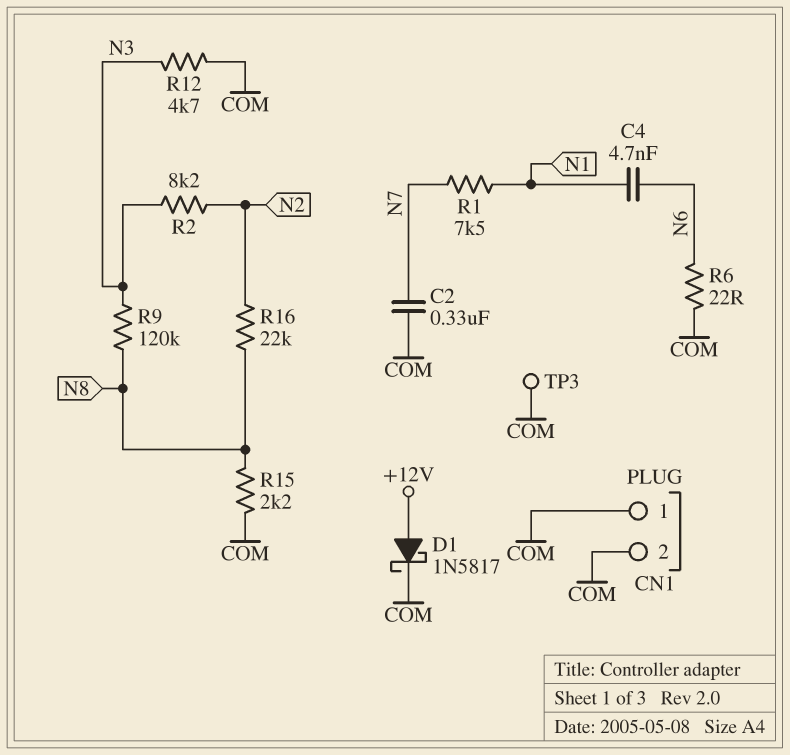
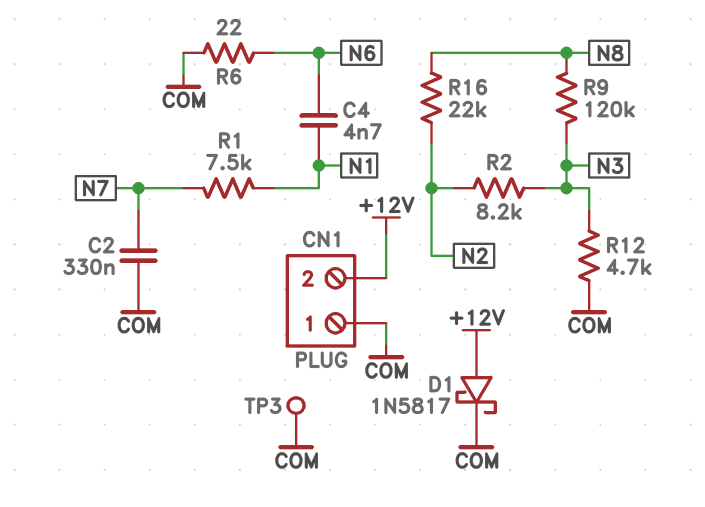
CN1 pin 2: COM -> +12V
R15: 2.2k (COM, N8) -> none

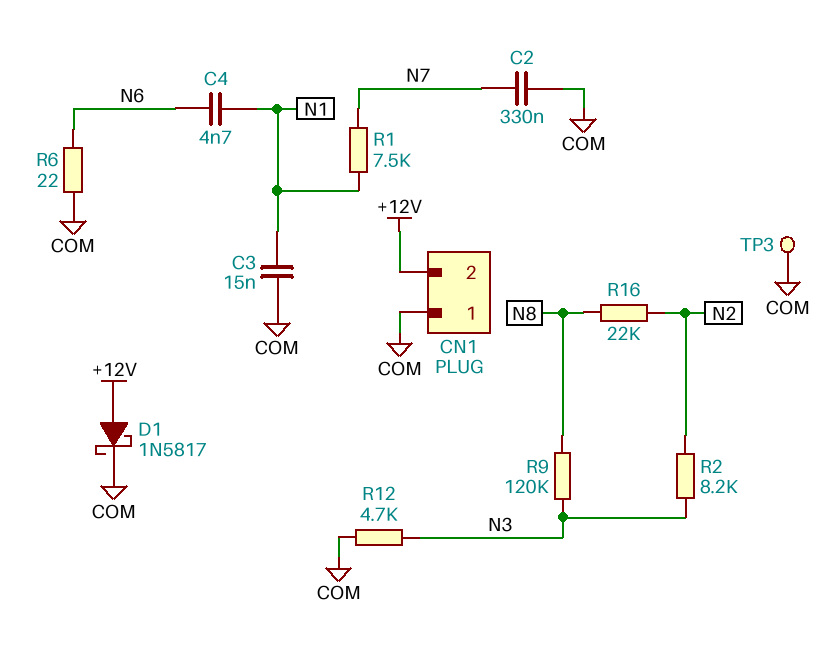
C3: none -> 15nF (COM, N1)

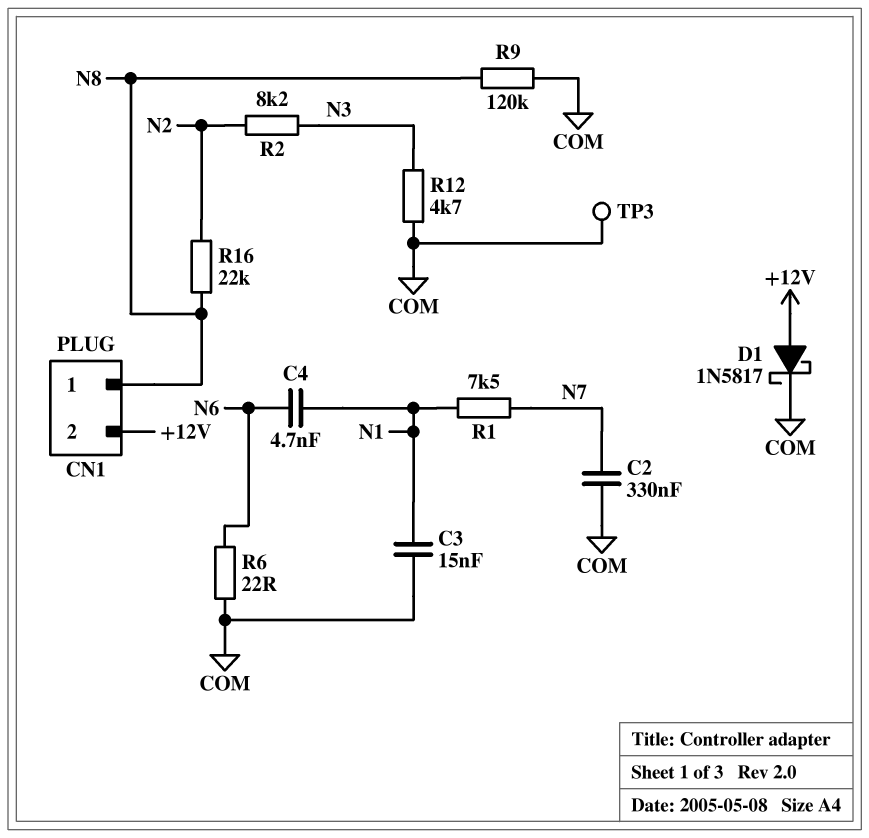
CN1 pin 1: COM -> N8
R9: 120k (N3, N8) -> 120k (COM, N8)

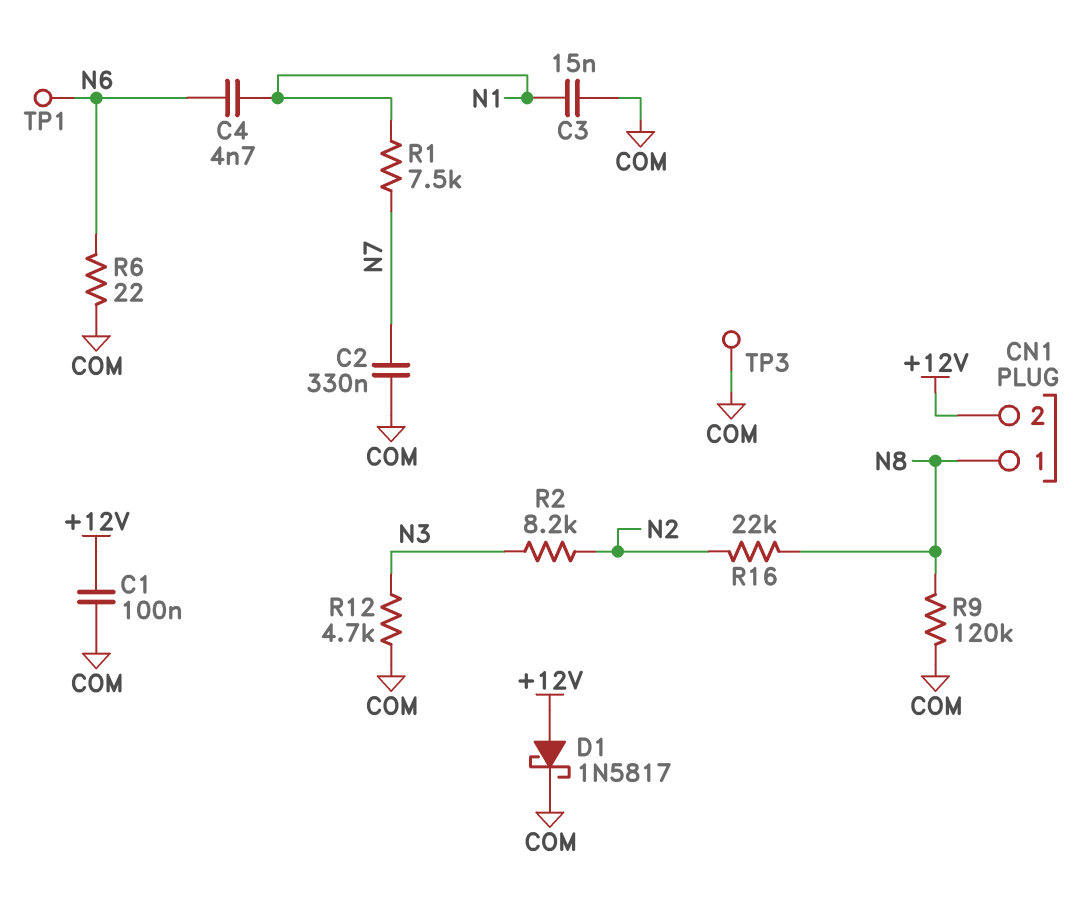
C1: none -> 100nF (+12V, COM)
TP1: none -> test point (N6)

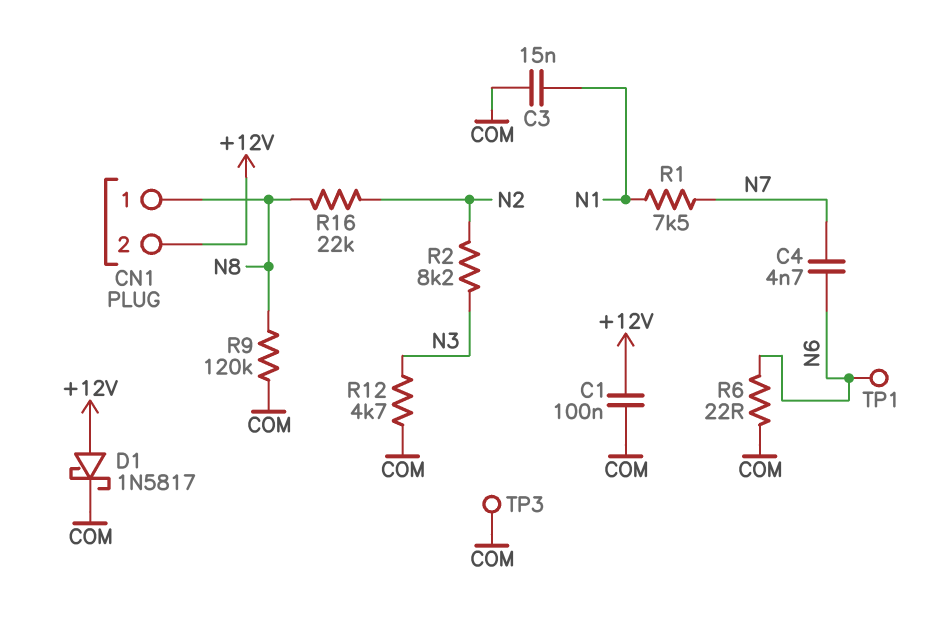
C2: 330nF (COM, N7) -> none
C4: 4.7nF (N1, N6) -> 4.7nF (N6, N7)

